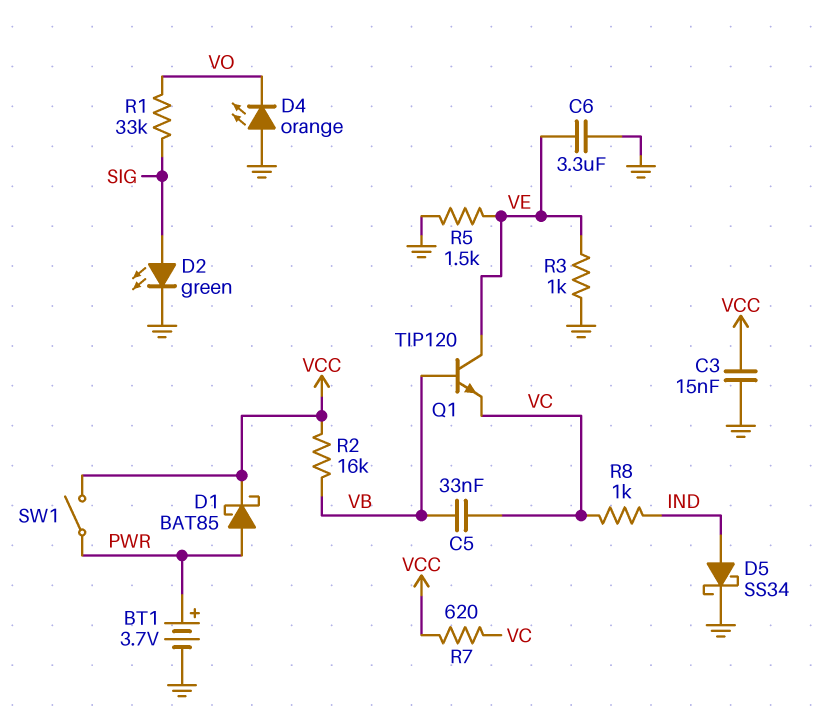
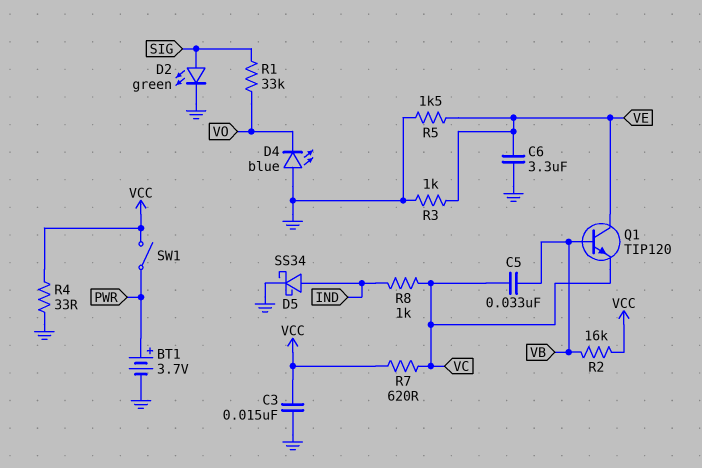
D1: schottky BAT85 (A PWR, K VCC) -> none
D4: LED orange (A GND, K VO) -> LED blue (A GND, K VO)
R4: none -> 33 (GND, VCC)

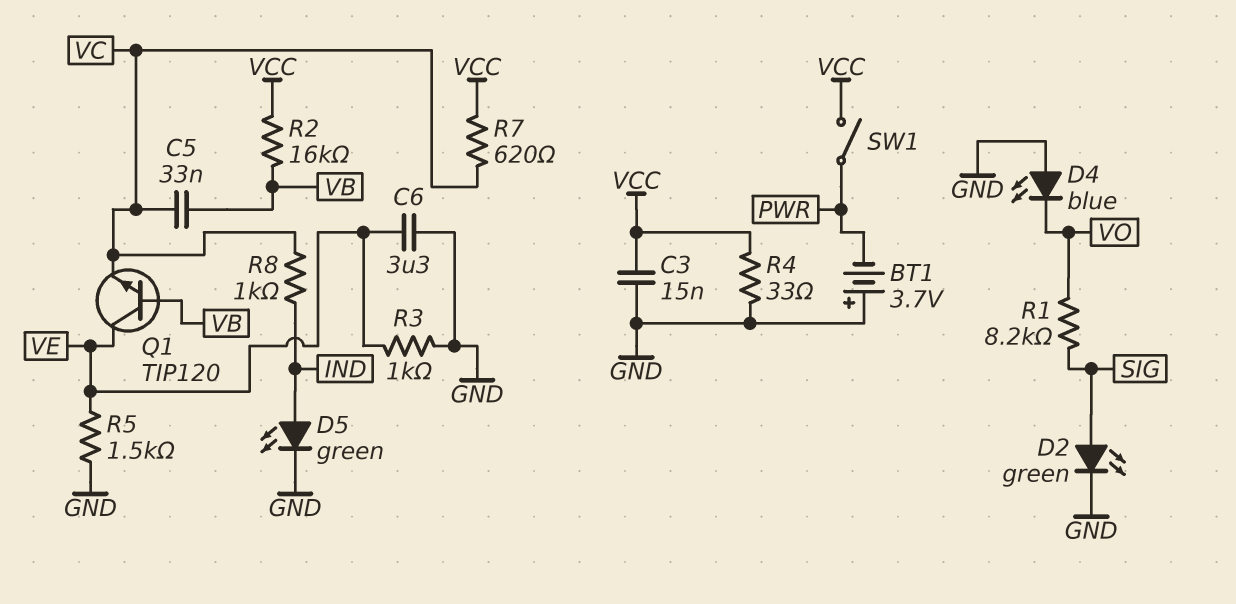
BT1: 3.7V (plus PWR, minus GND) -> 3.7V (plus GND, minus PWR)
D5: schottky SS34 (A IND, K GND) -> LED green (A IND, K GND)
R1: 33k (SIG, VO) -> 8.2k (SIG, VO)

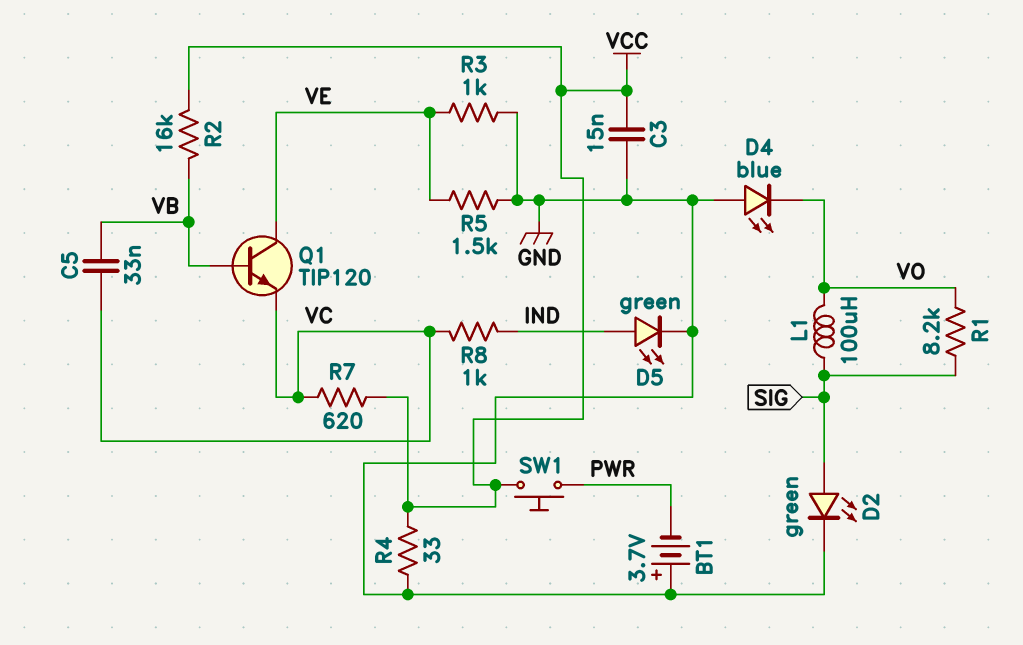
C6: 3.3uF (GND, VE) -> none
L1: none -> 100uH (SIG, VO)
SW1: switch (PWR, VCC) -> button (PWR, VCC)

